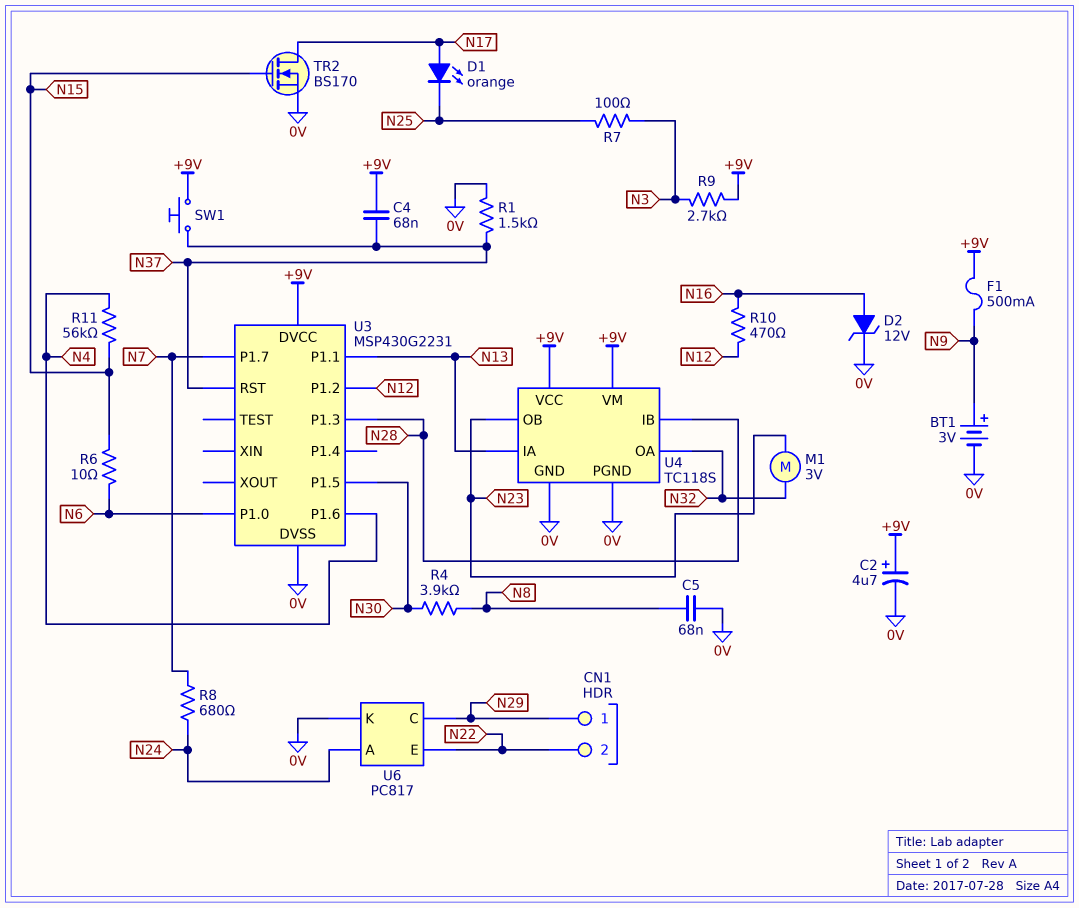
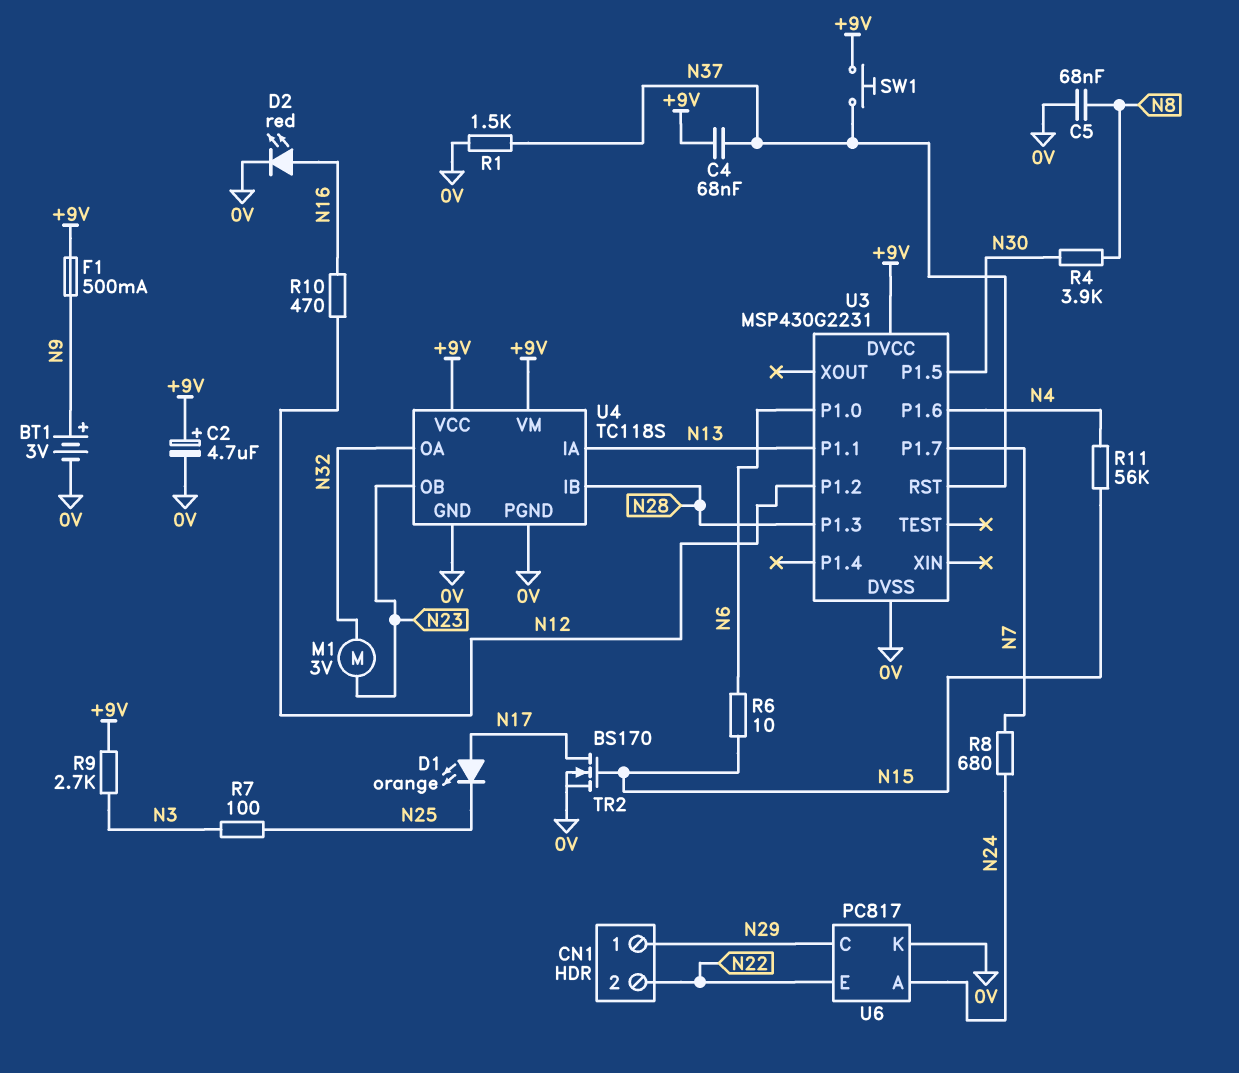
D2: zener 12V (A N16, K 0V) -> LED red (A N16, K 0V)

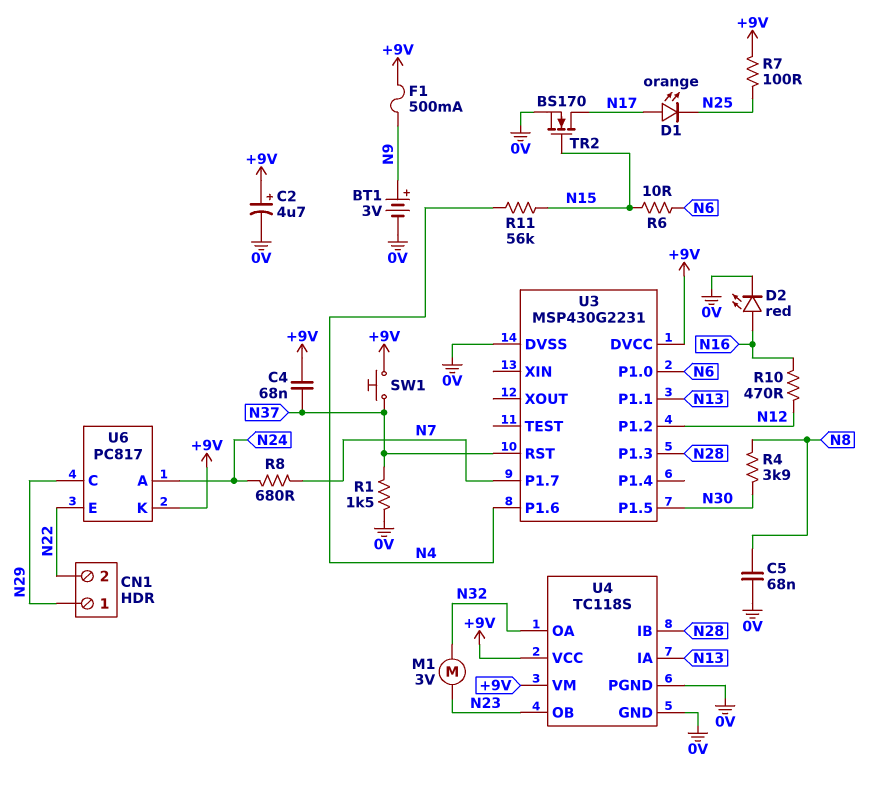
R7: 100 (N3, N25) -> 100 (+9V, N25)
R9: 2.7k (+9V, N3) -> none
U6 pin K: 0V -> +9V

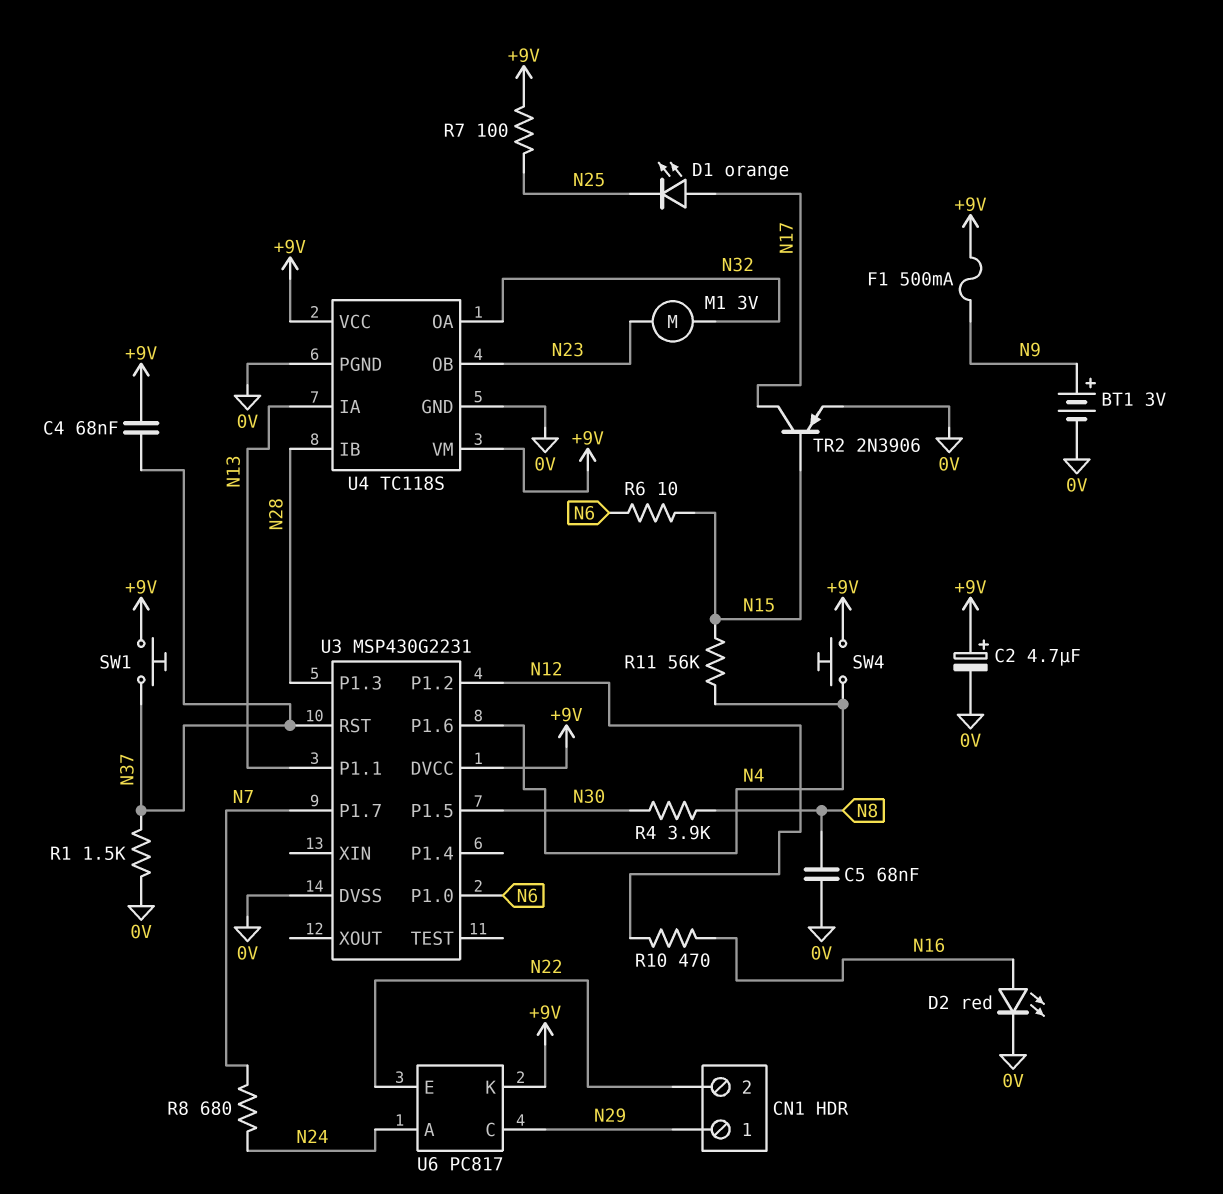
SW4: none -> button (+9V, N4)
TR2: NMOS BS170 (G N15, D N17, S 0V) -> PNP 2N3906 (B N15, C N17, E 0V)

